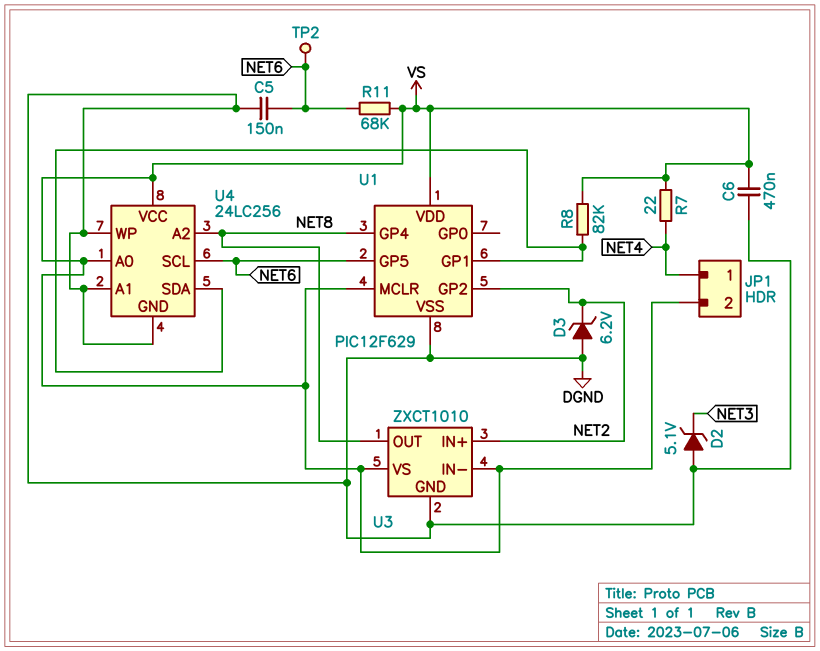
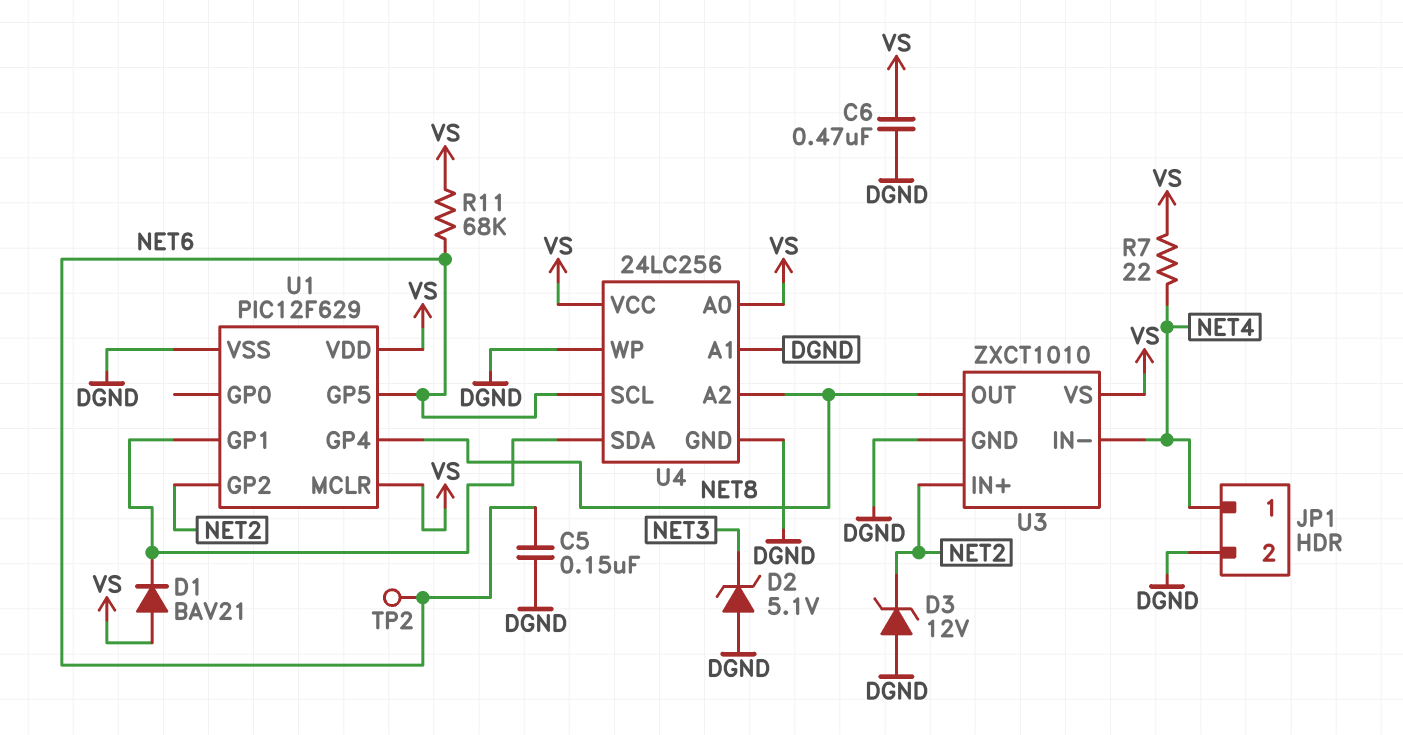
D1: none -> diode BAV21 (A VS, K U1/GP1)
D3: zener 6.2V (A DGND, K NET2) -> zener 12V (A DGND, K NET2)
JP1 pin 2: VS -> DGND
R8: 82k (U1/GP1, VS) -> none
U3 pin IN-: VS -> NET4

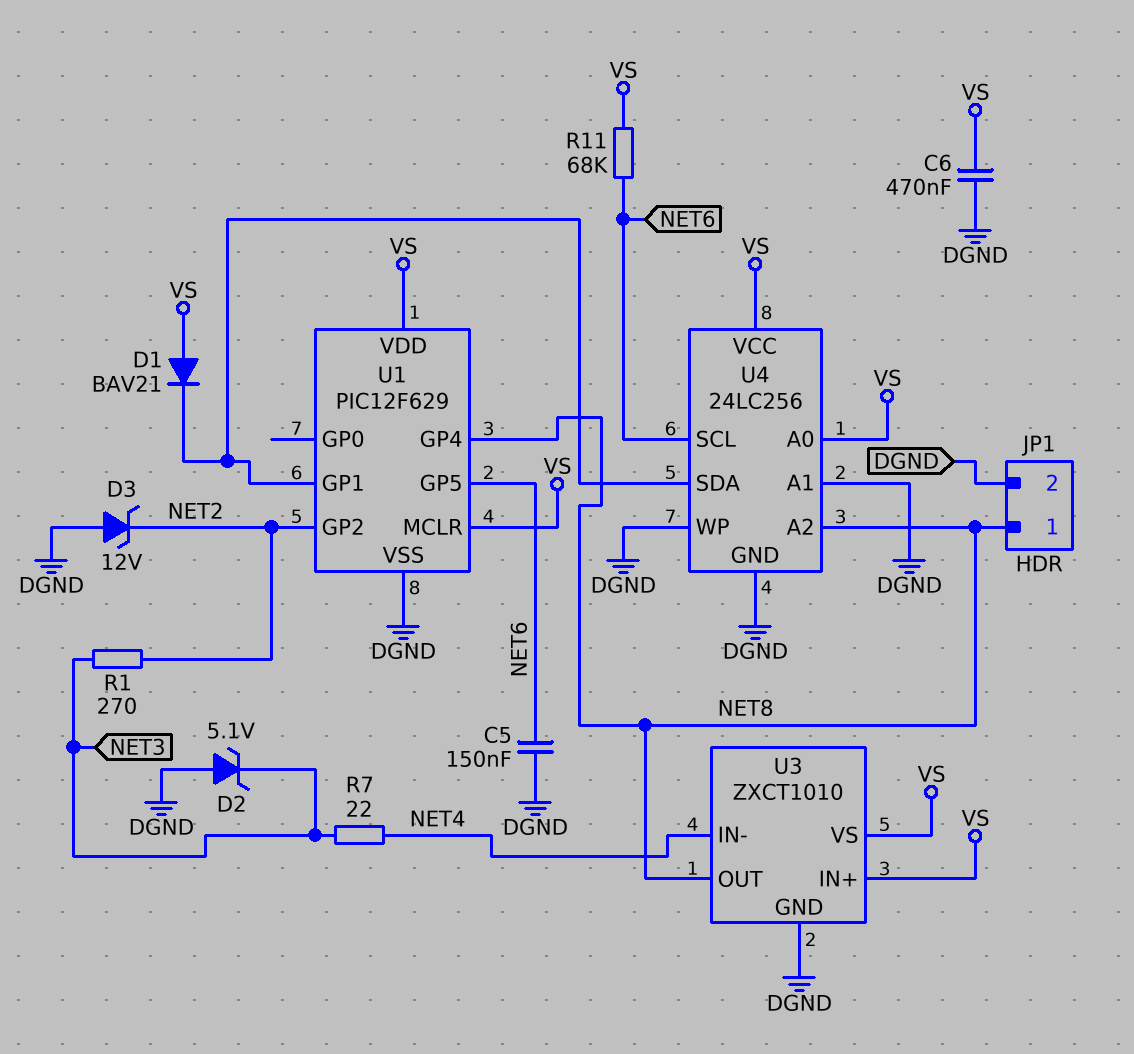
JP1 pin 1: NET4 -> NET8
R1: none -> 270 (NET2, NET3)
R7: 22 (NET4, VS) -> 22 (NET3, NET4)
TP2: test point (NET6) -> none
U3 pin IN+: NET2 -> VS

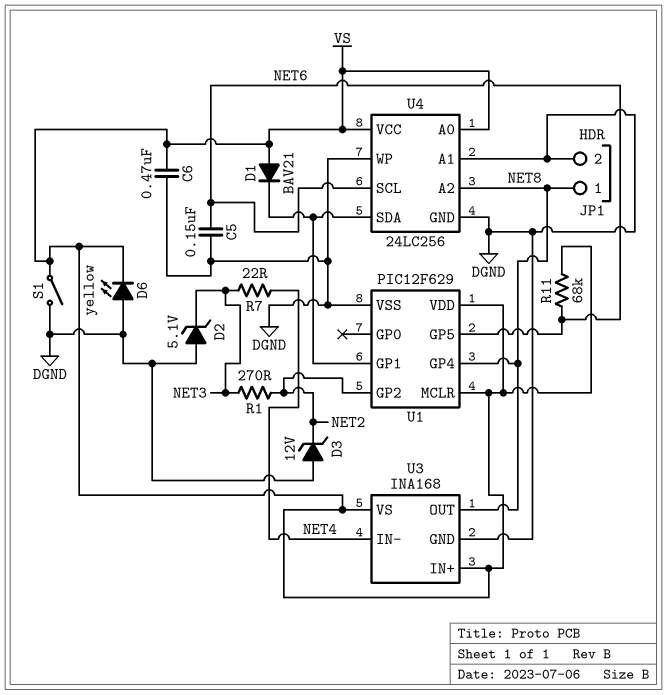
D6: none -> LED yellow (A DGND, K VS)
S1: none -> switch (DGND, VS)
U3: ZXCT1010 -> INA168

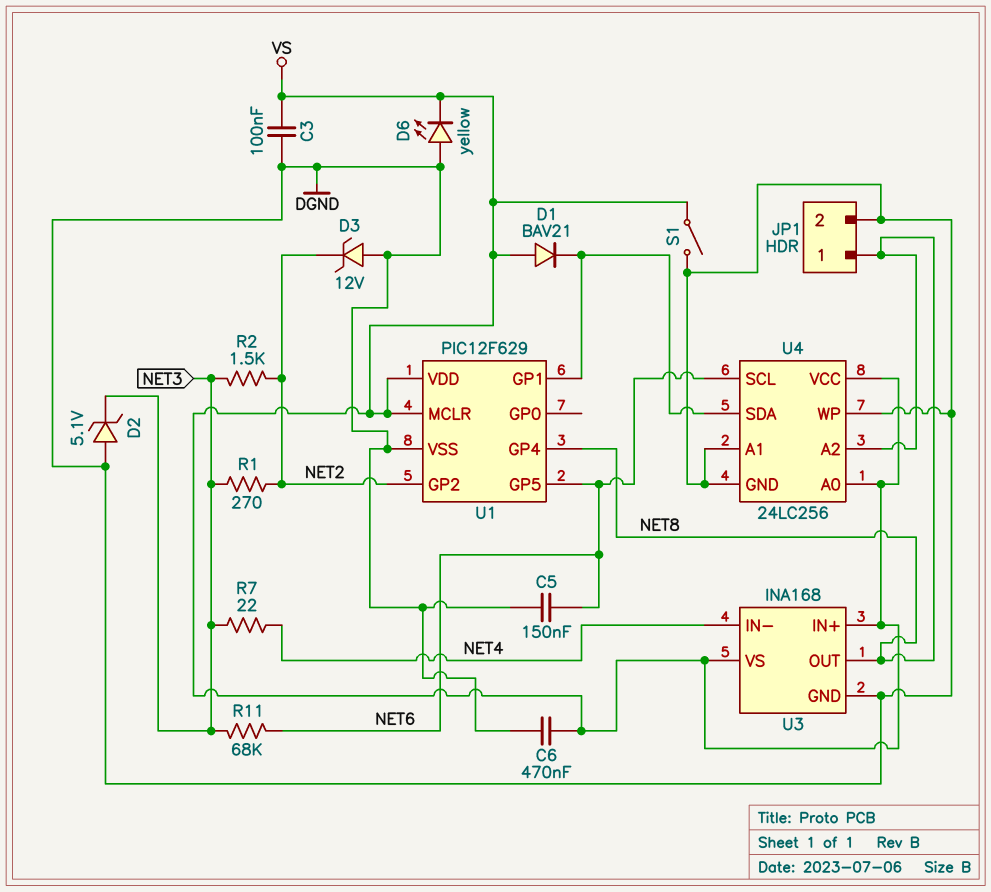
C3: none -> 100nF (DGND, VS)
R2: none -> 1.5k (NET2, NET3)
R11: 68k (NET6, VS) -> 68k (NET3, NET6)

